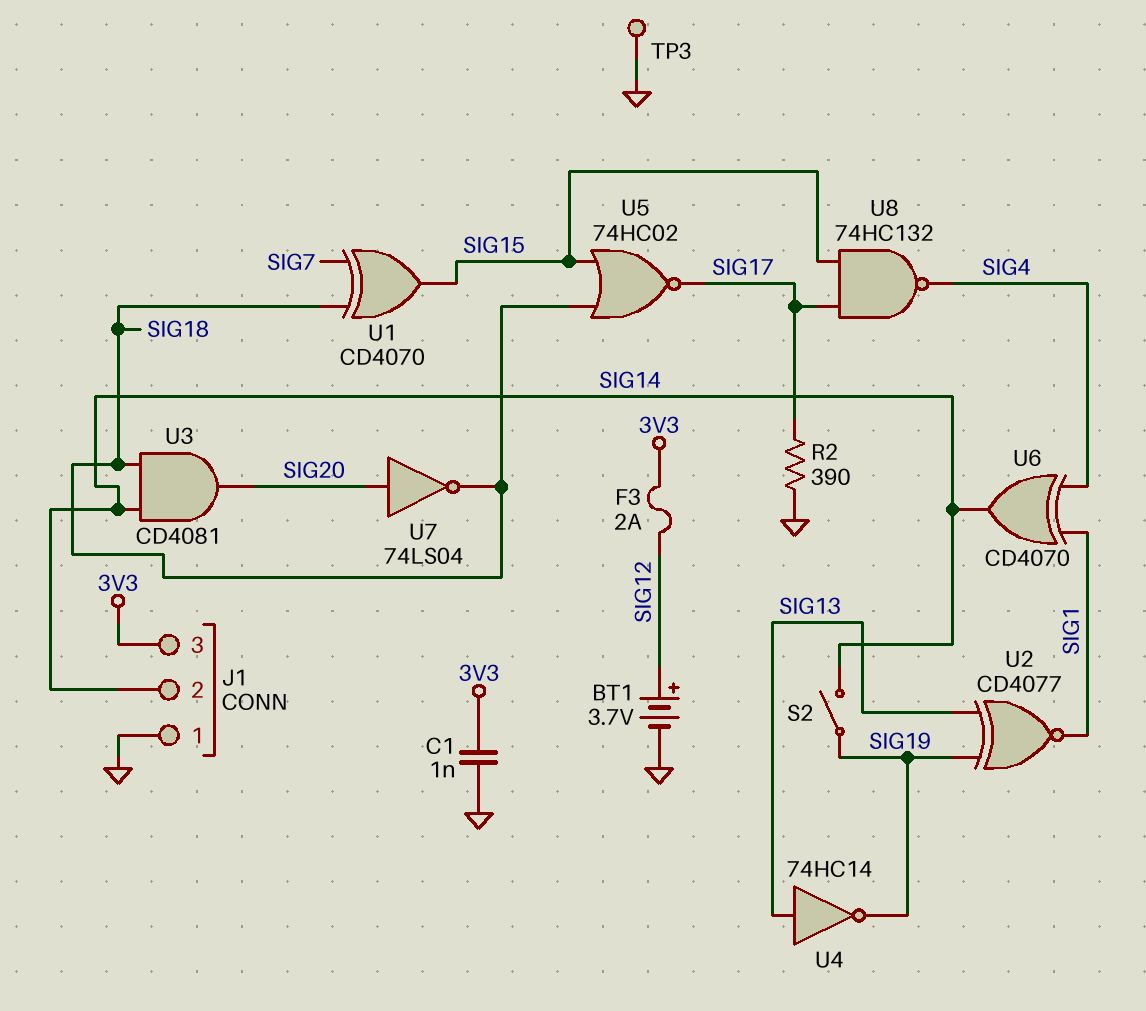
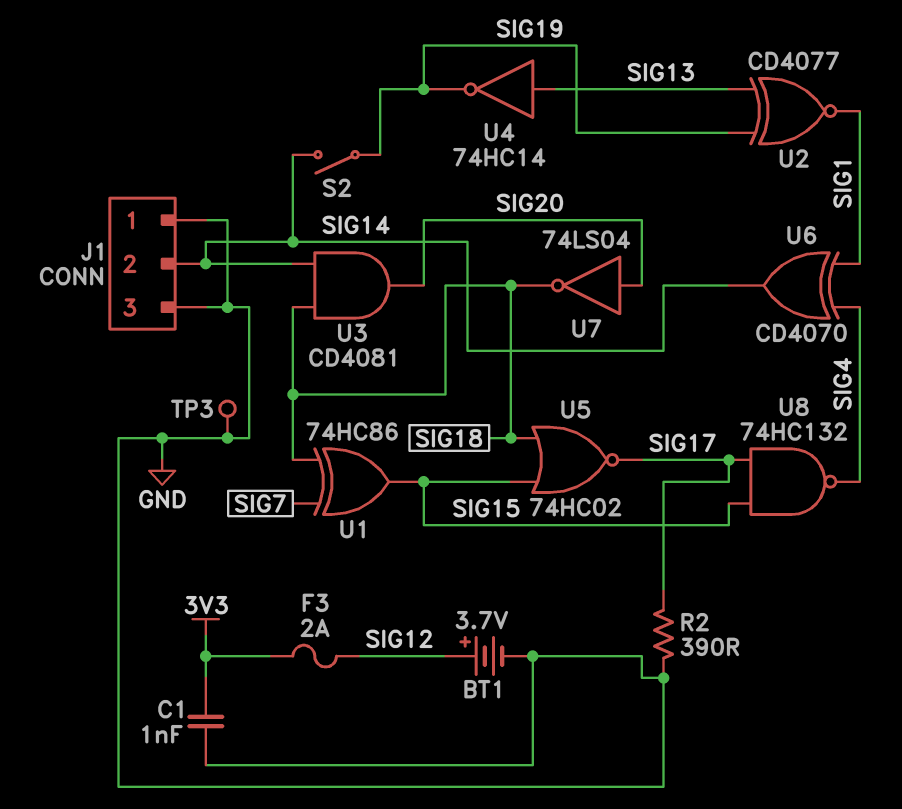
J1 pin 3: 3V3 -> GND
U1: XOR CD4070 (in SIG7, in SIG18, out SIG15) -> XOR 74HC86 (in SIG7, in SIG18, out SIG15)

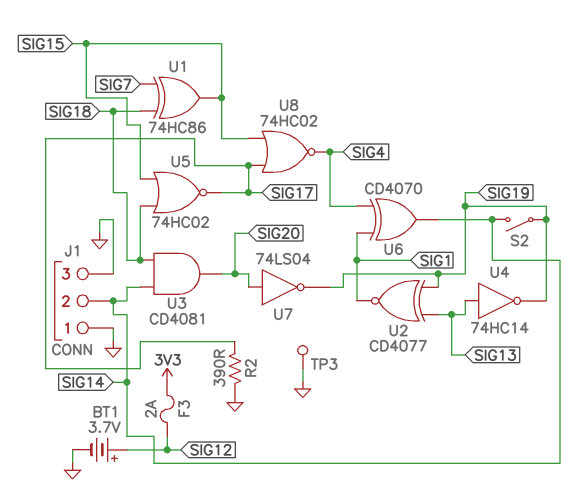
C1: 1nF (3V3, GND) -> none
U7: NOT 74LS04 (in SIG20, out SIG18) -> NOT 74LS04 (in SIG20, out SIG19)
U8: NAND 74HC132 (in SIG15, in SIG17, out SIG4) -> NOR 74HC02 (in SIG15, in SIG17, out SIG4)

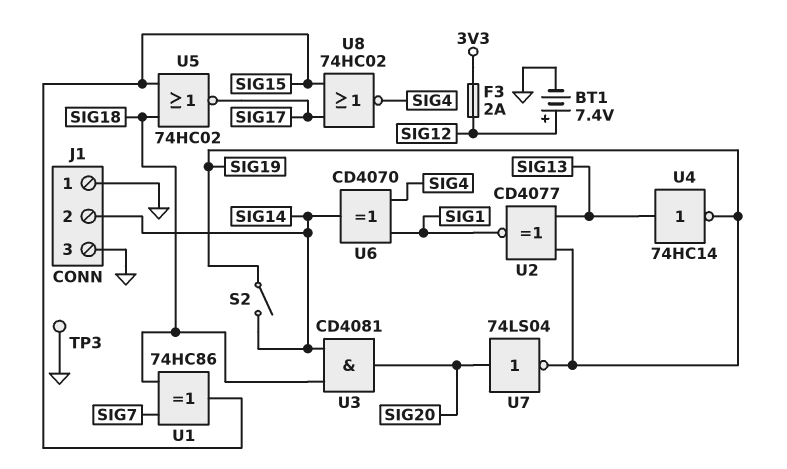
BT1: 3.7V (plus SIG12, minus GND) -> 7.4V (plus SIG12, minus GND)
R2: 390 (GND, SIG17) -> none

